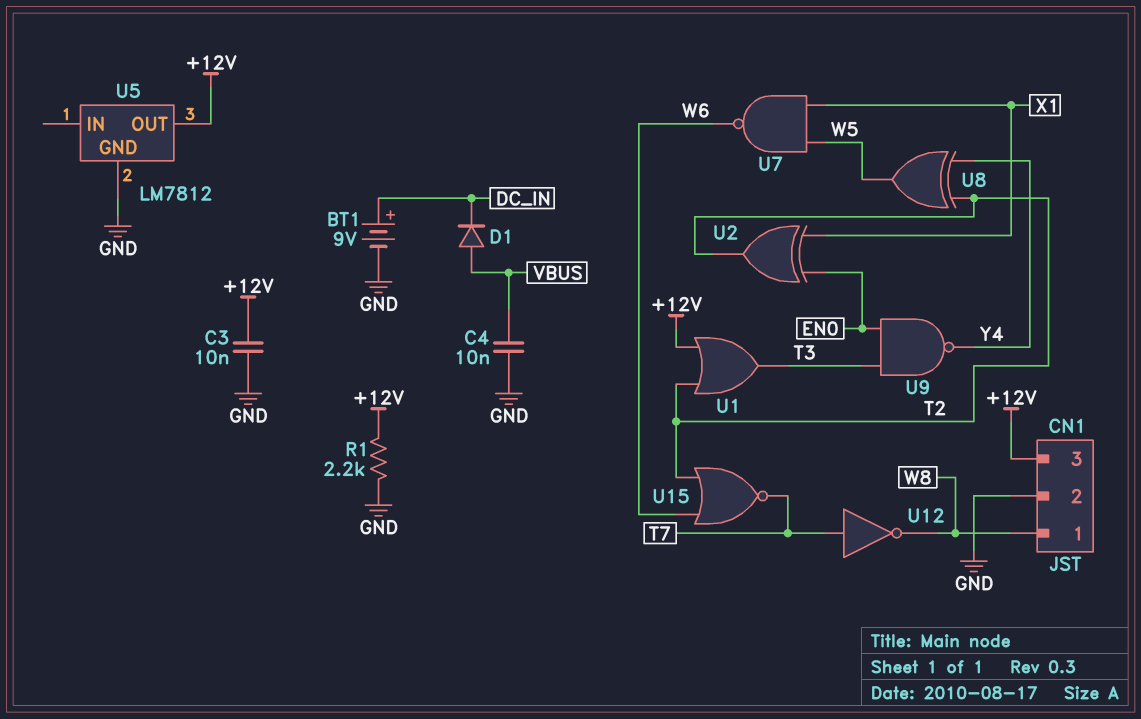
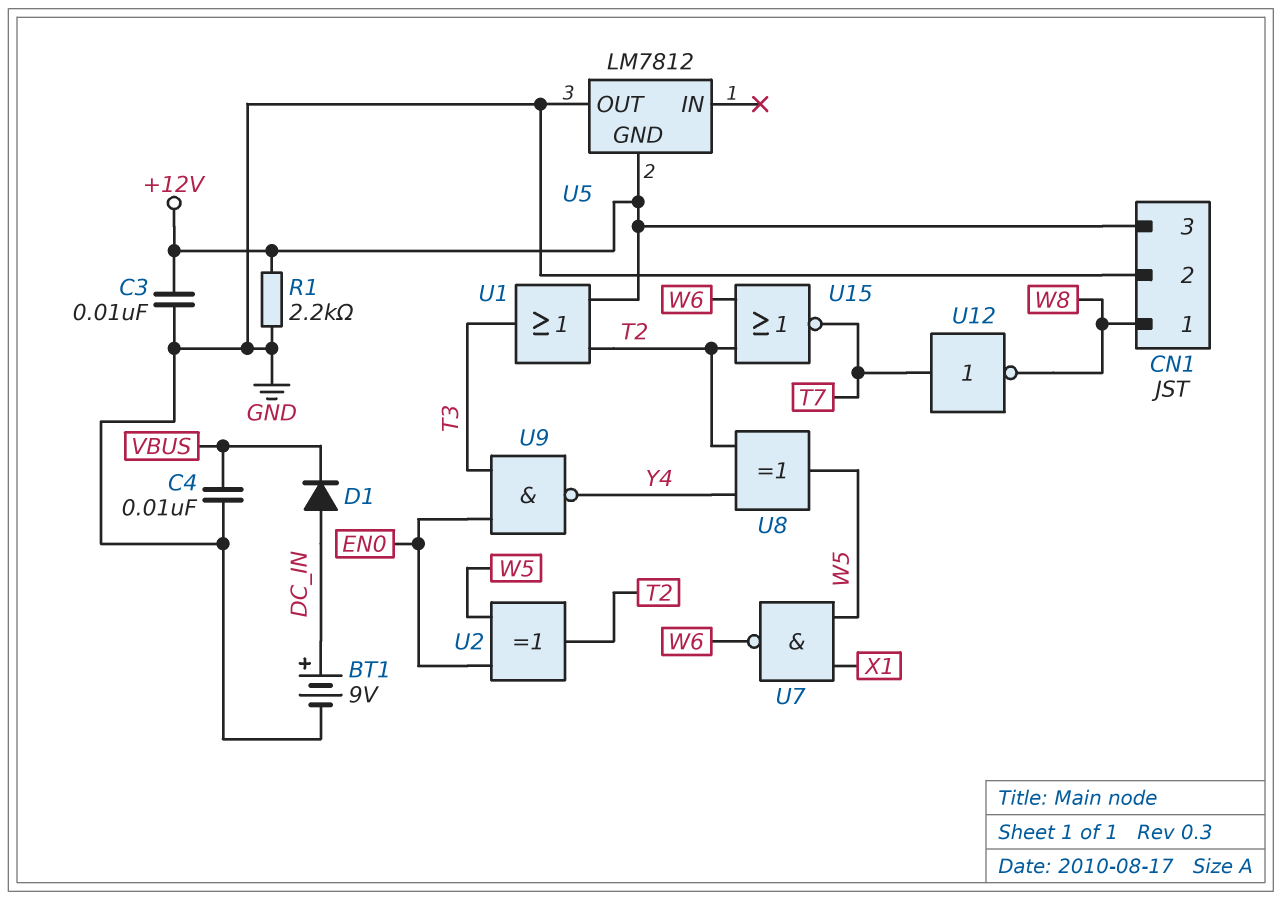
D1: diode (A VBUS, K DC_IN) -> diode (A DC_IN, K VBUS)
U2: XOR (in EN0, in X1, out T2) -> XOR (in EN0, in W5, out T2)
U5 pin GND: GND -> +12V
U5 pin OUT: +12V -> GND

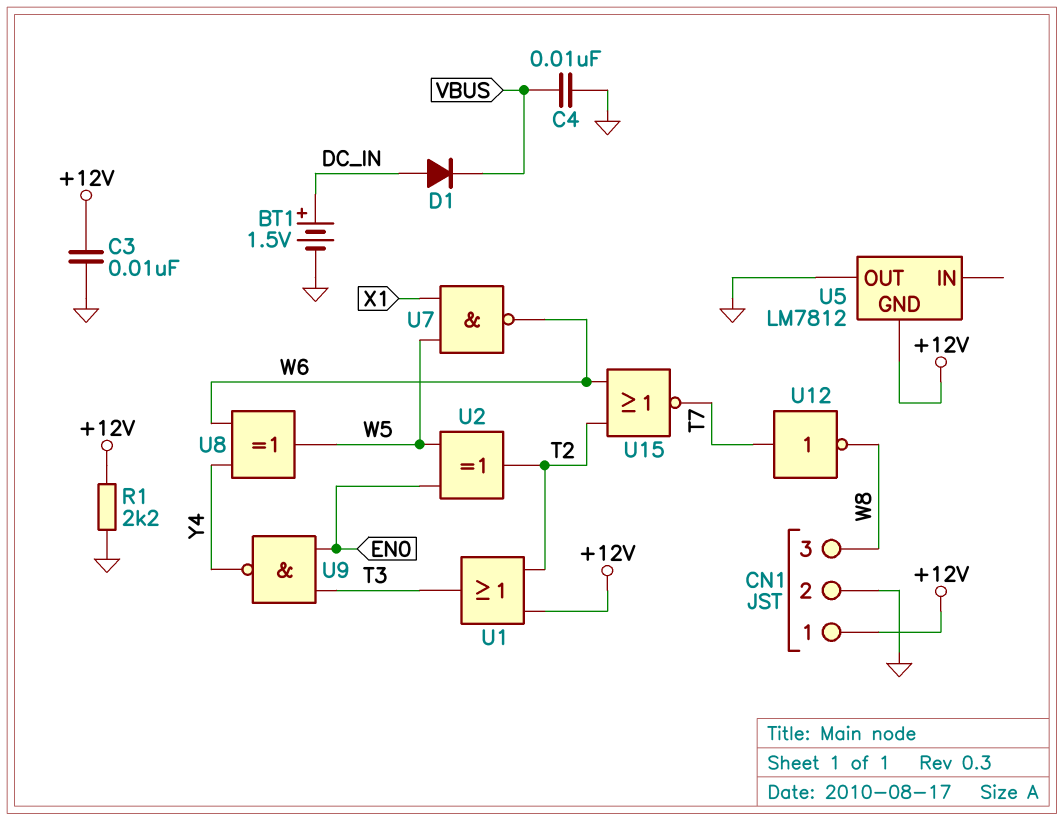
BT1: 9V (plus DC_IN, minus GND) -> 1.5V (plus DC_IN, minus GND)
CN1 pin 1: W8 -> +12V
CN1 pin 3: +12V -> W8
U8: XOR (in T2, in Y4, out W5) -> XOR (in W6, in Y4, out W5)

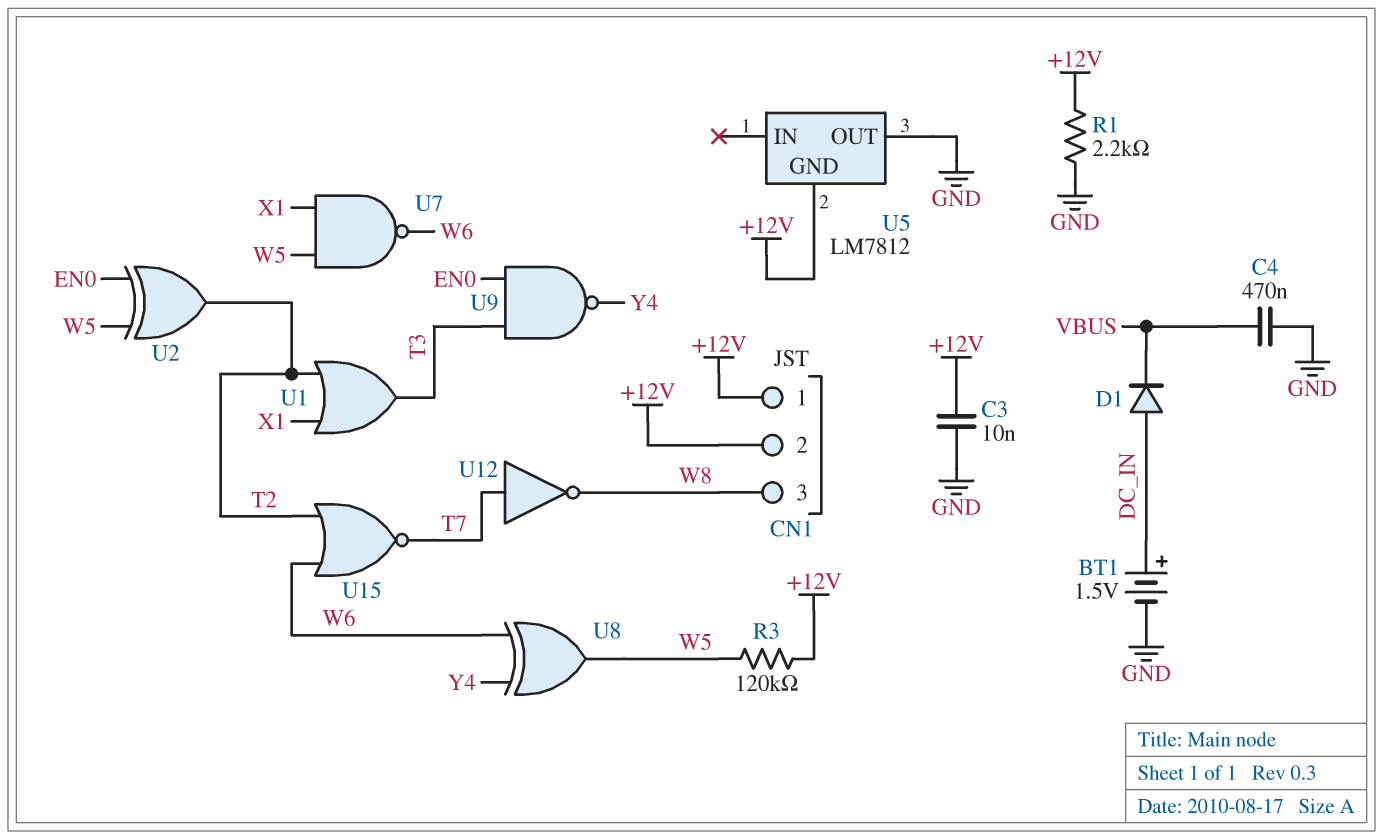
C4: 10nF (GND, VBUS) -> 470nF (GND, VBUS)
CN1 pin 2: GND -> +12V
R3: none -> 120k (+12V, W5)
U1: OR (in +12V, in T2, out T3) -> OR (in T2, in X1, out T3)

